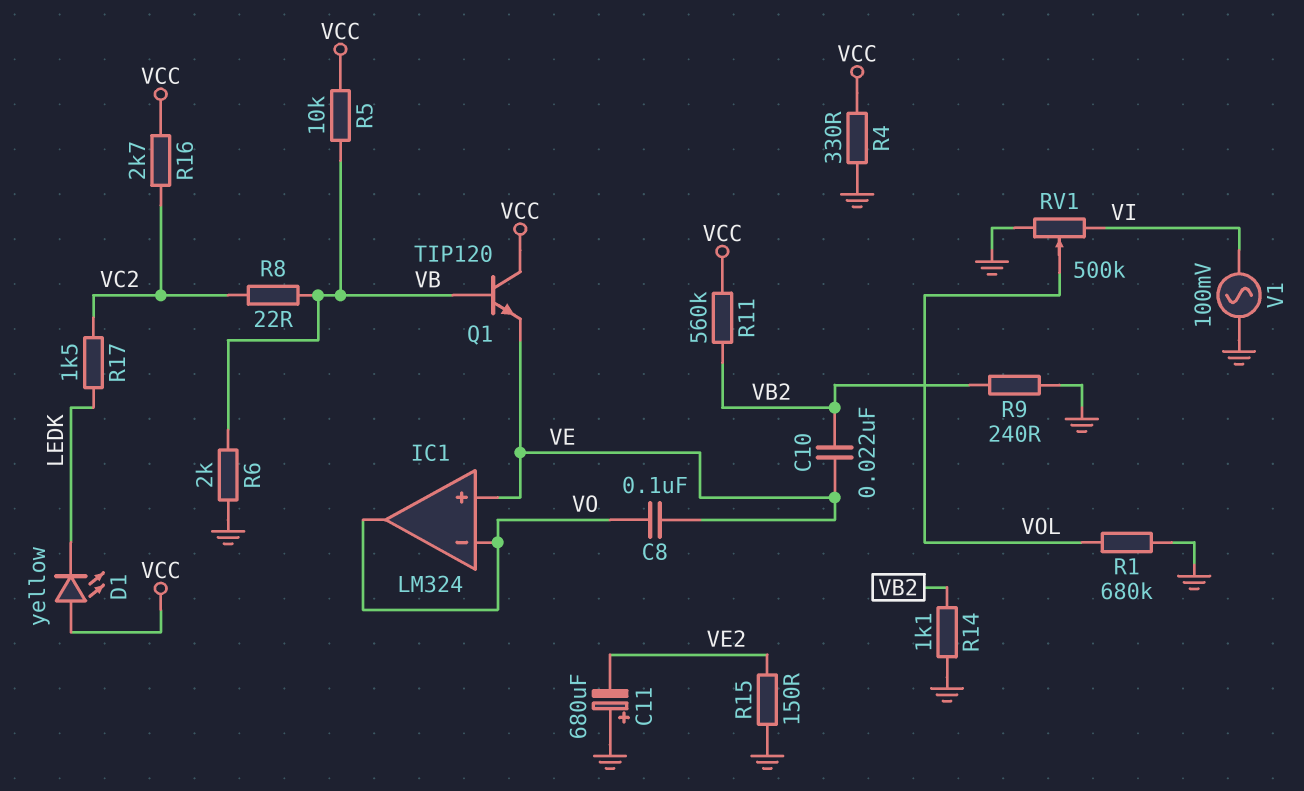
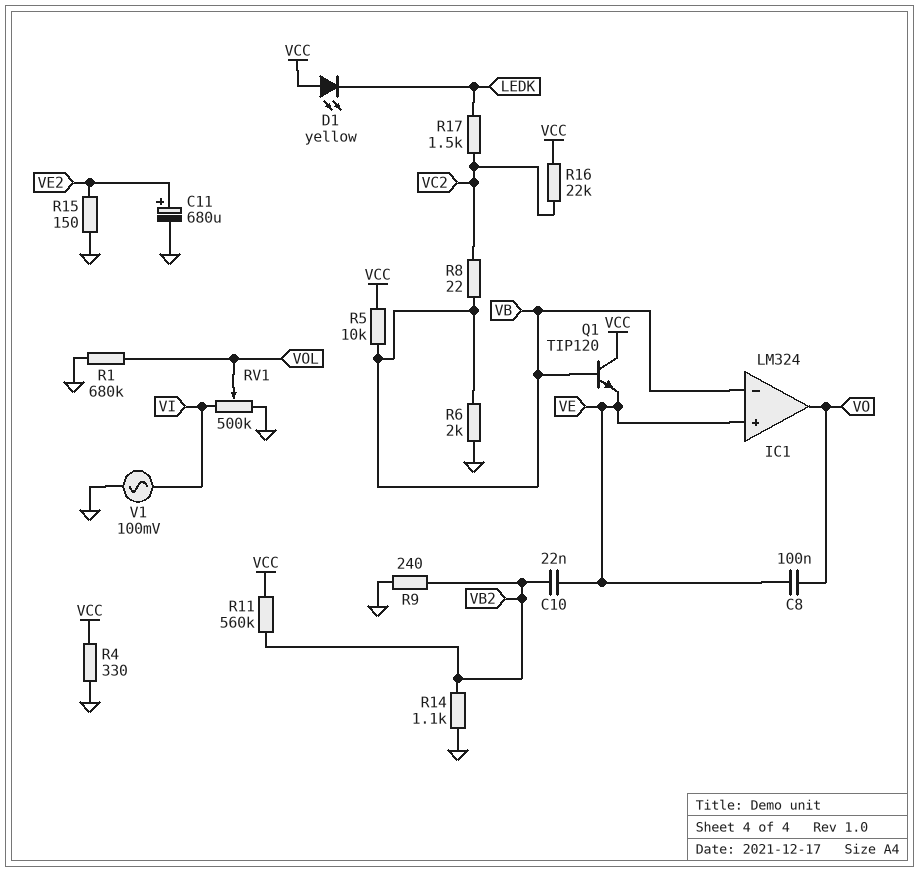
C11: 680uF (plus GND, minus VE2) -> 680uF (plus VE2, minus GND)
IC1 pin in-: VO -> VB
R16: 2.7k (VC2, VCC) -> 22k (VC2, VCC)

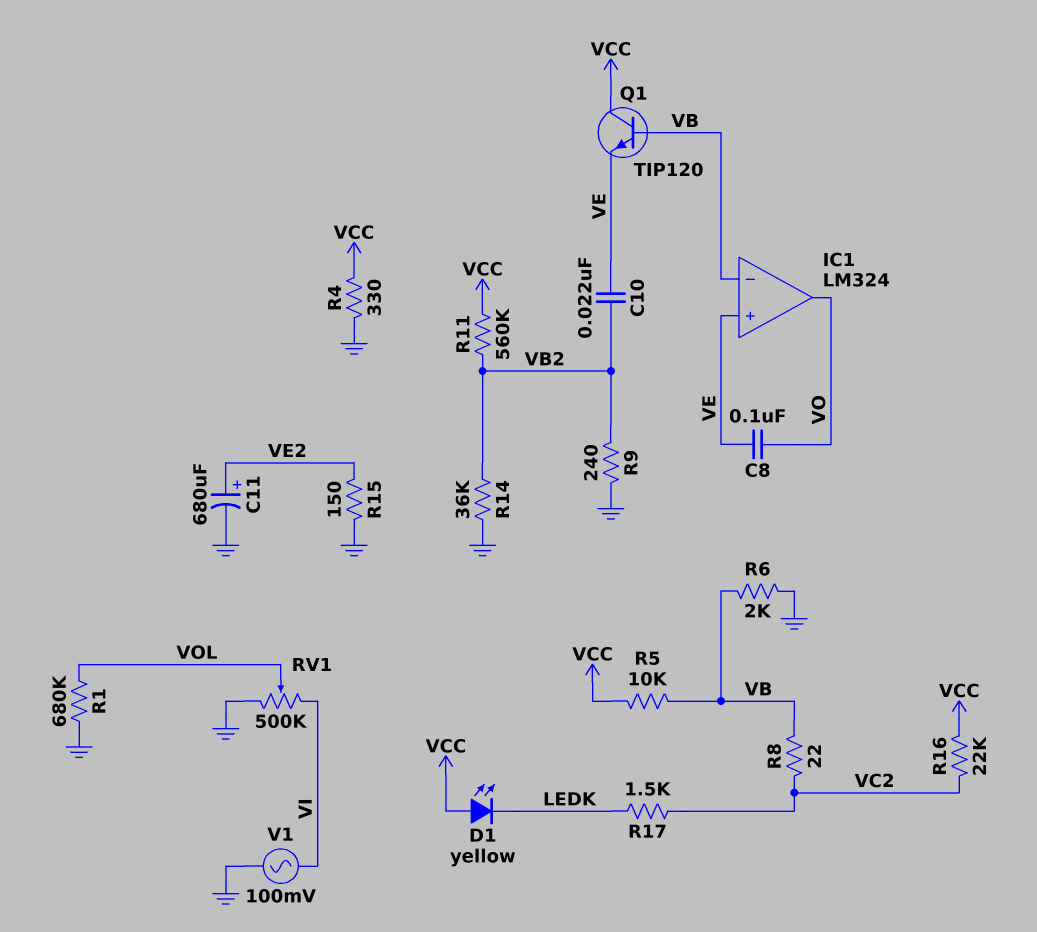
R14: 1.1k (GND, VB2) -> 36k (GND, VB2)

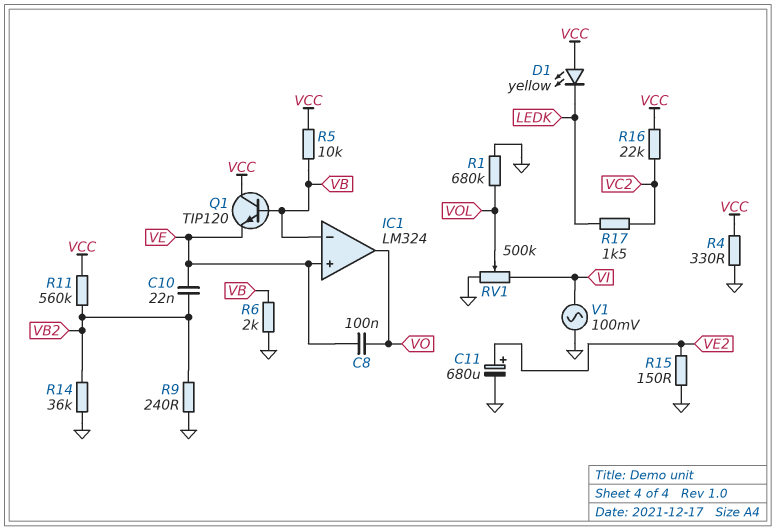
R8: 22 (VB, VC2) -> none

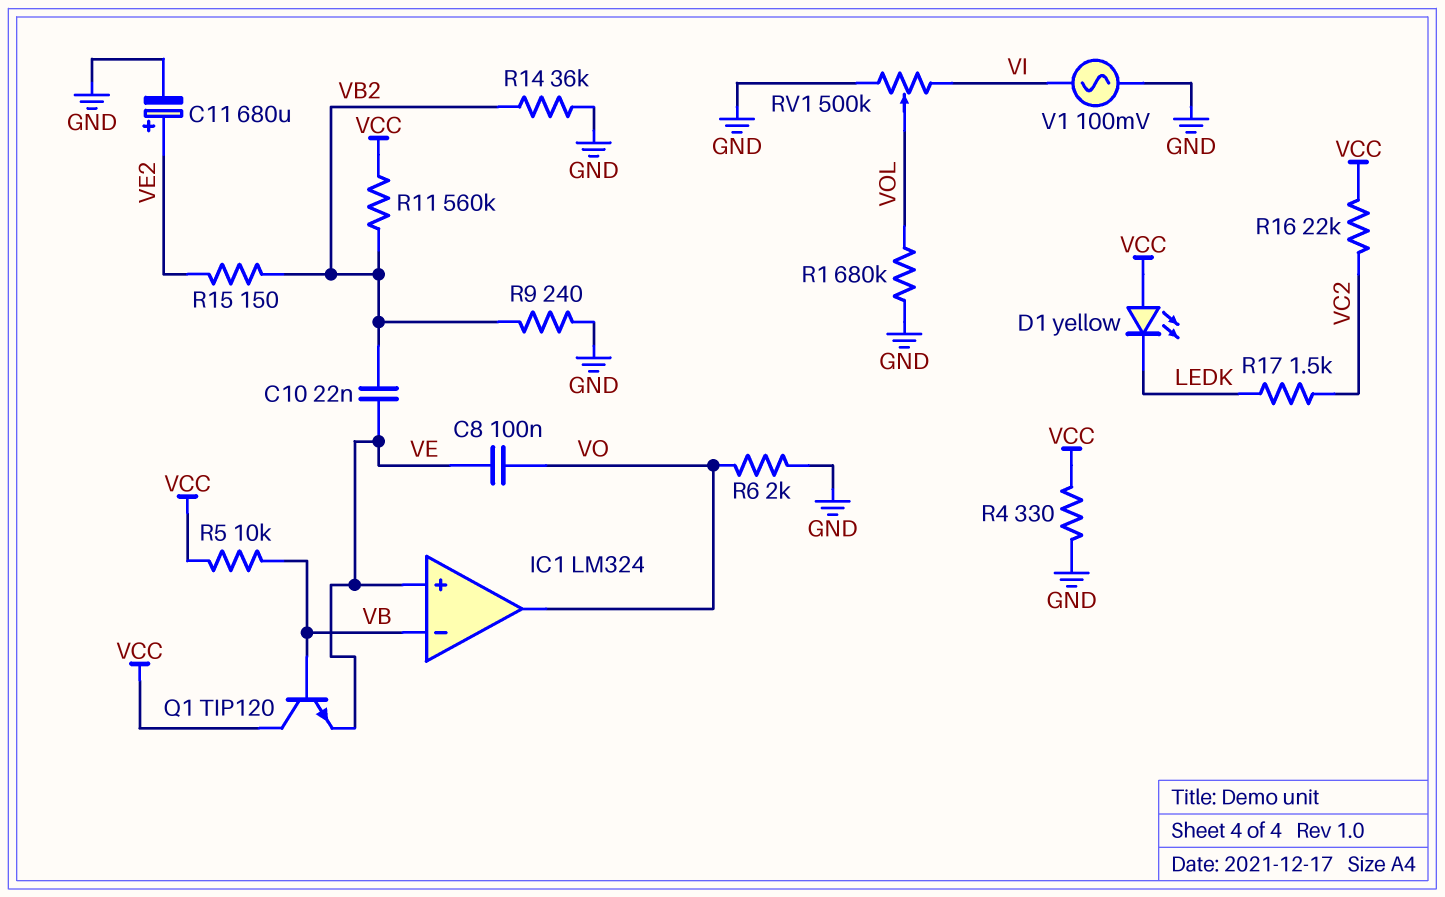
R6: 2k (GND, VB) -> 2k (GND, VO)
R15: 150 (GND, VE2) -> 150 (VB2, VE2)

